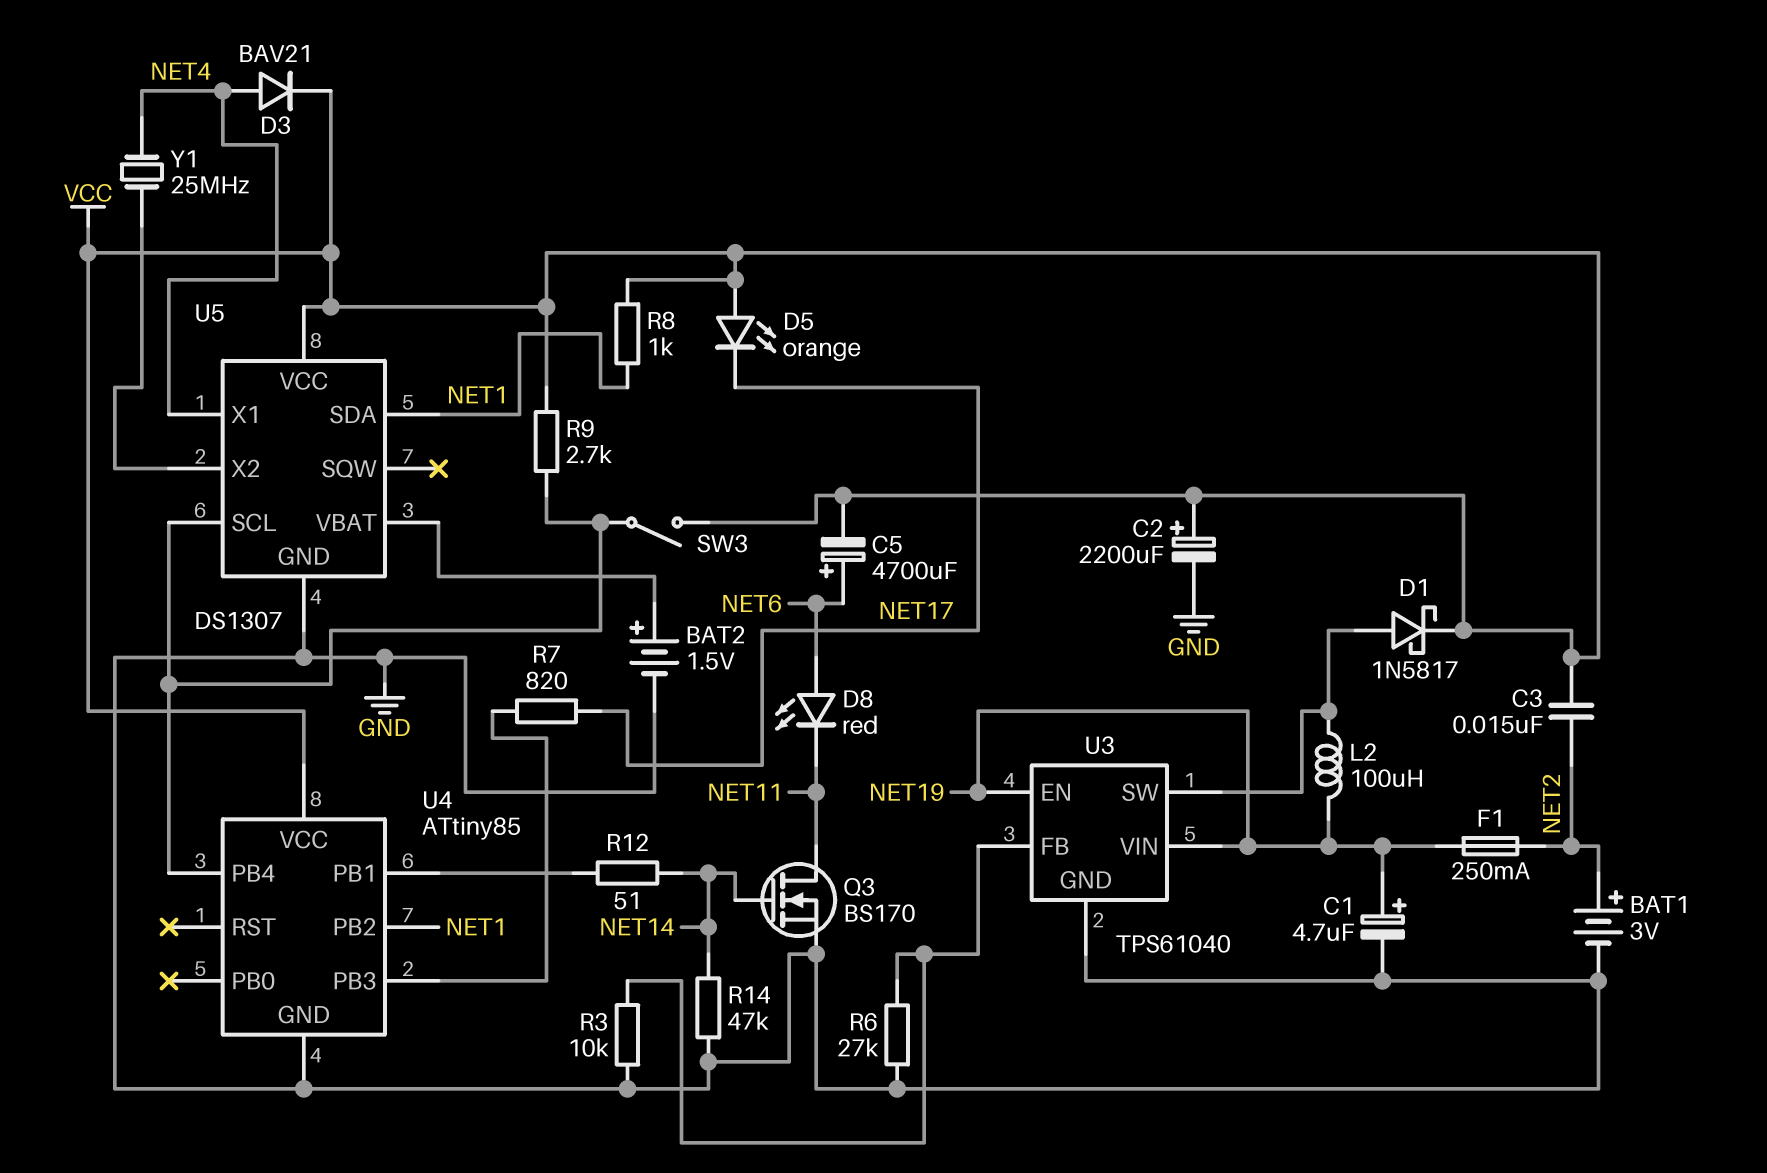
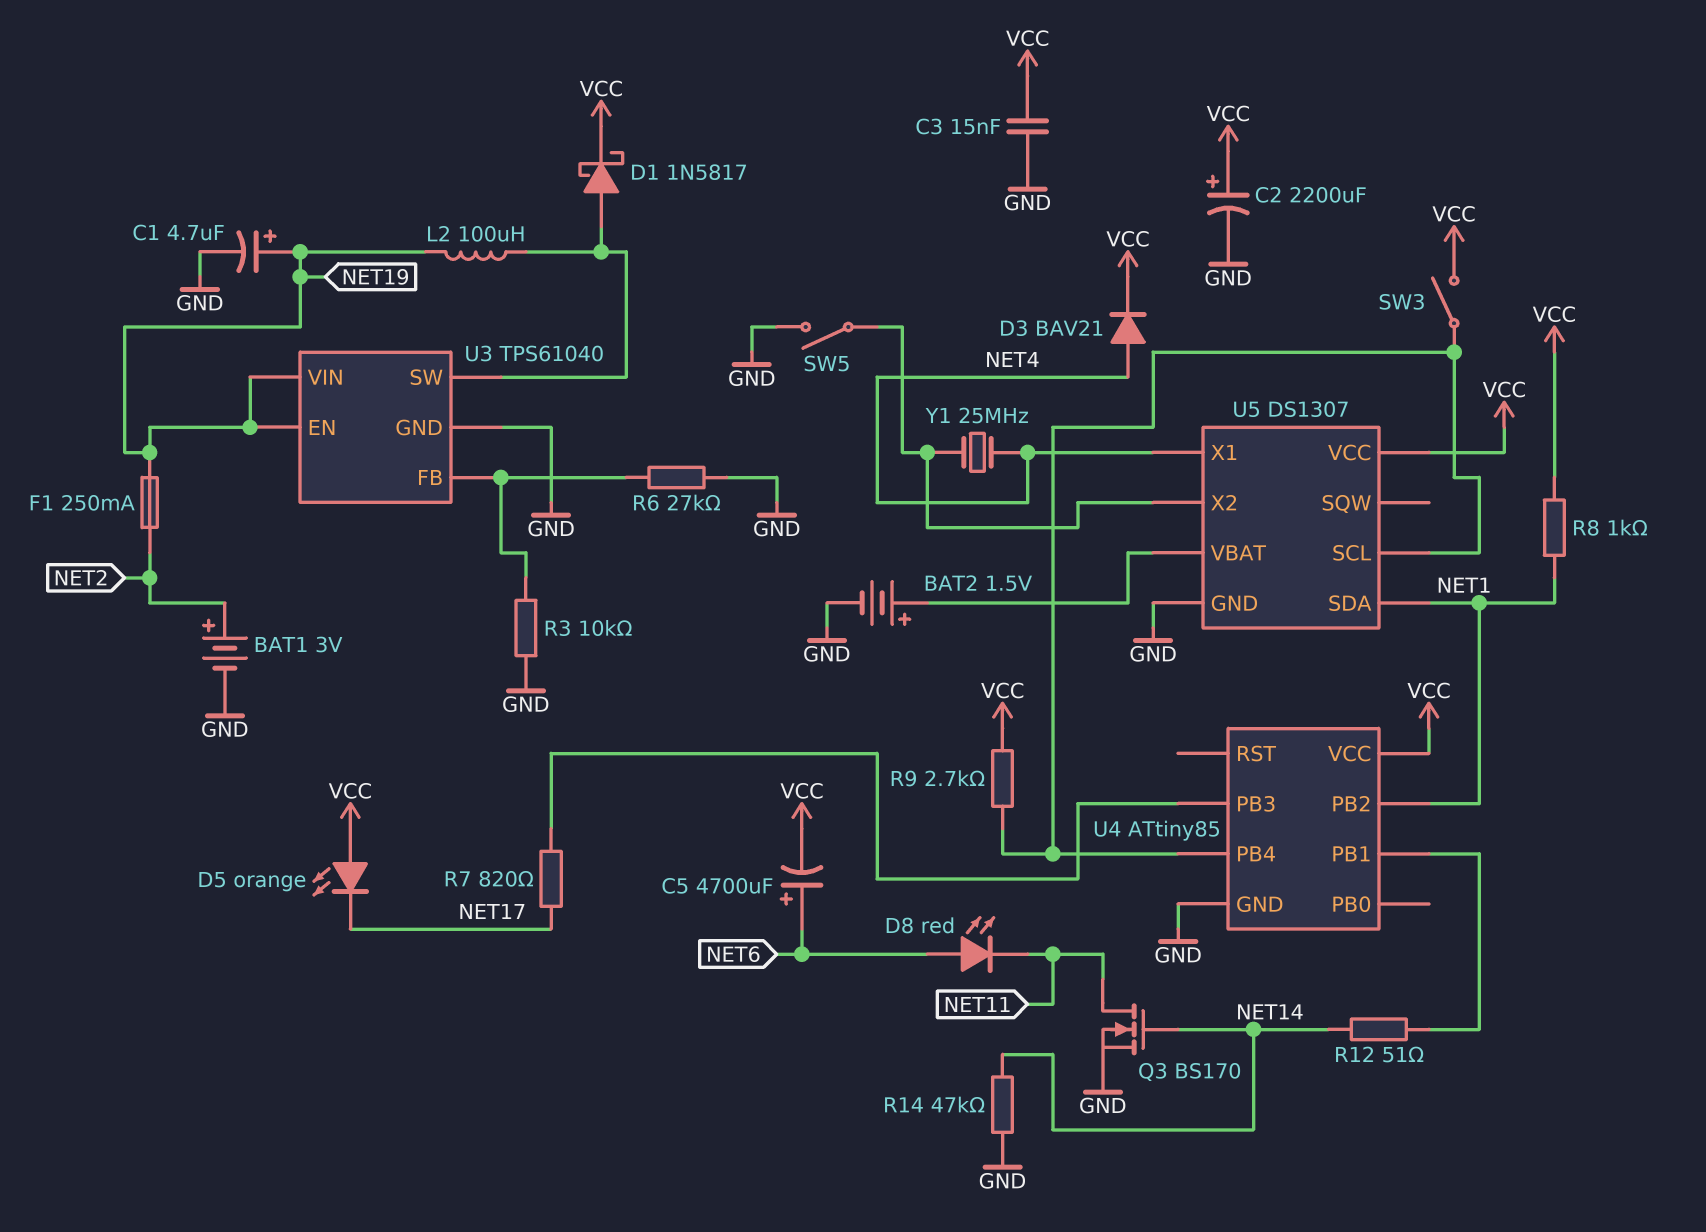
C3: 15nF (NET2, VCC) -> 15nF (GND, VCC)
SW5: none -> switch (GND, U5/X2)

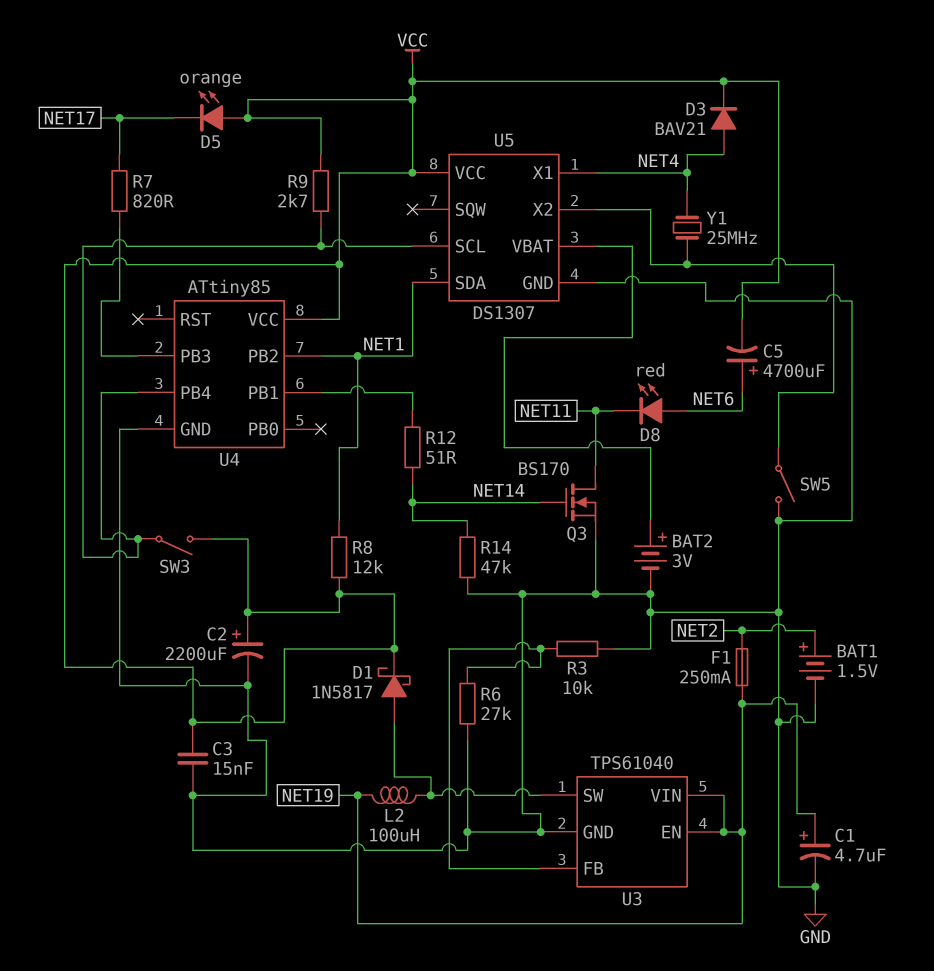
BAT1: 3V (plus NET2, minus GND) -> 1.5V (plus NET2, minus GND)
BAT2: 1.5V (plus U5/VBAT, minus GND) -> 3V (plus U5/VBAT, minus GND)
R8: 1k (NET1, VCC) -> 12k (NET1, VCC)

